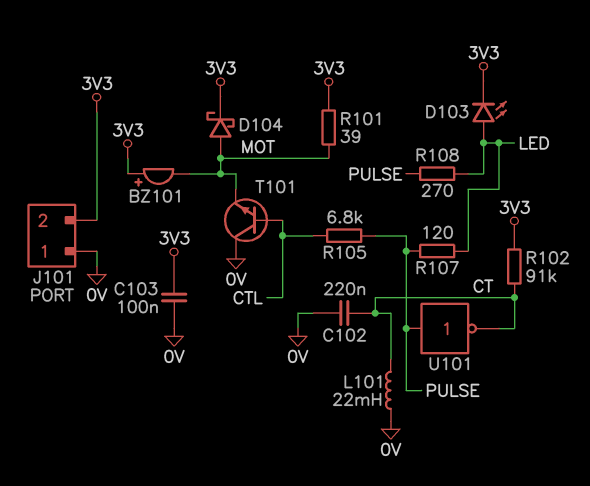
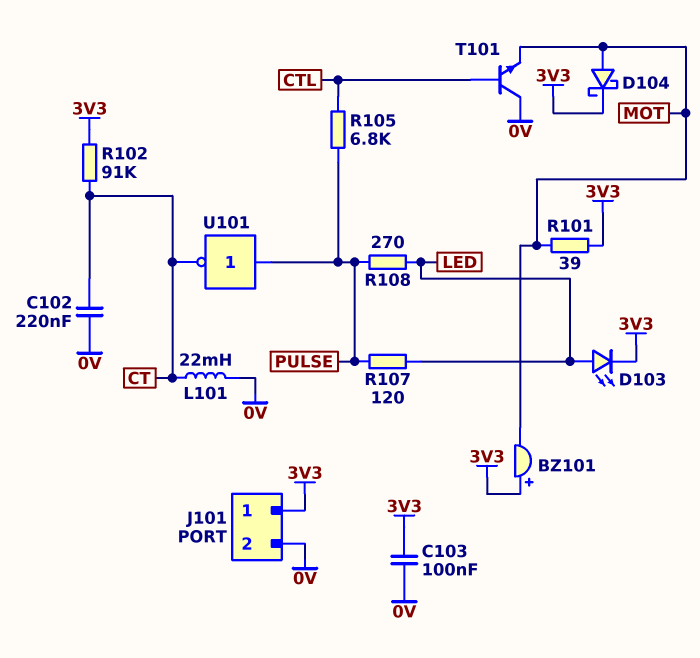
J101 pin 1: 0V -> 3V3
J101 pin 2: 3V3 -> 0V

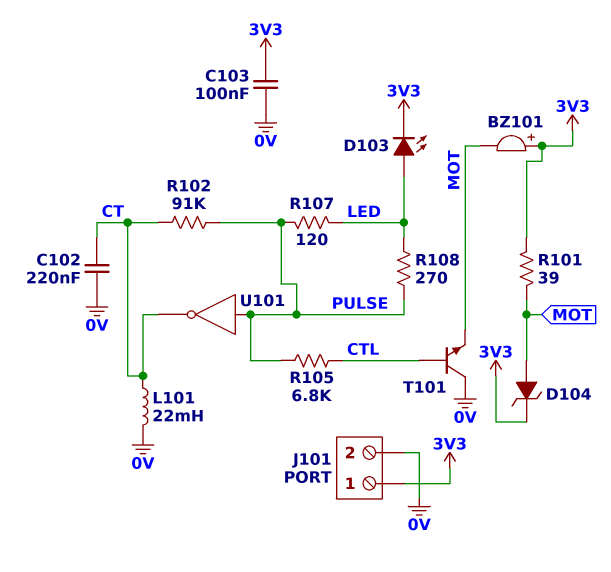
D104: schottky (A MOT, K 3V3) -> zener (A MOT, K 3V3)
R102: 91k (3V3, CT) -> 91k (CT, PULSE)

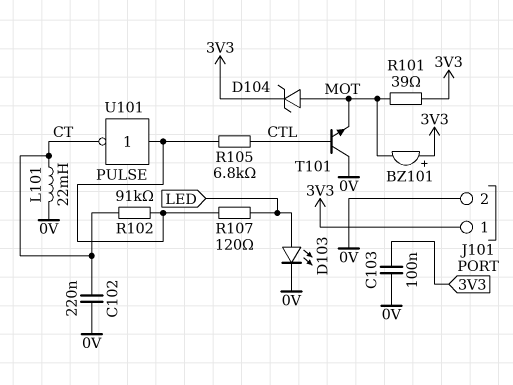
D103: LED (A LED, K 3V3) -> LED (A LED, K 0V)
R108: 270 (LED, PULSE) -> none

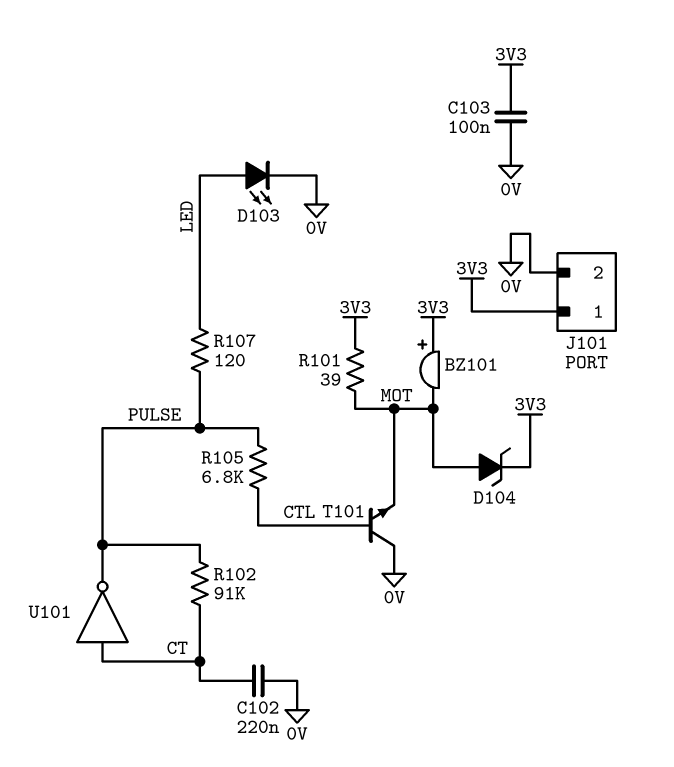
L101: 22mH (0V, CT) -> none
U101: NOT (in PULSE, out CT) -> NOT (in CT, out PULSE)

